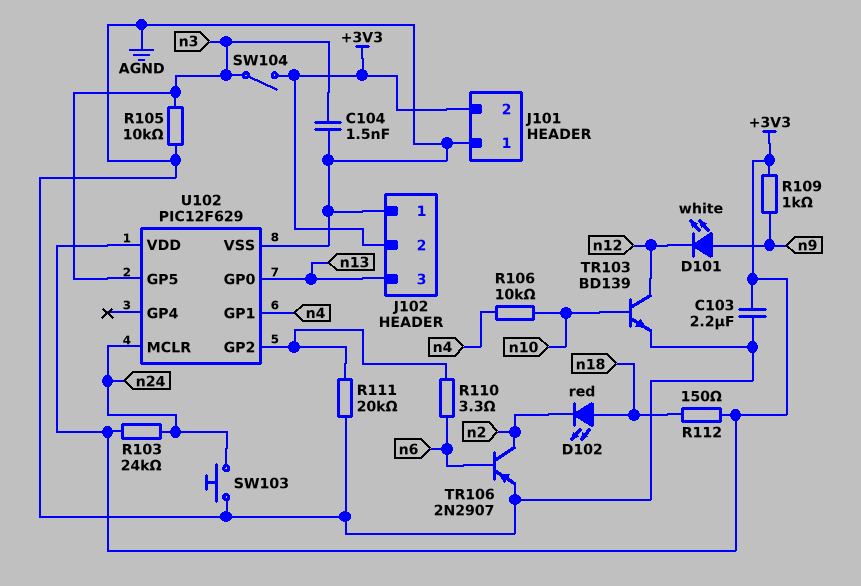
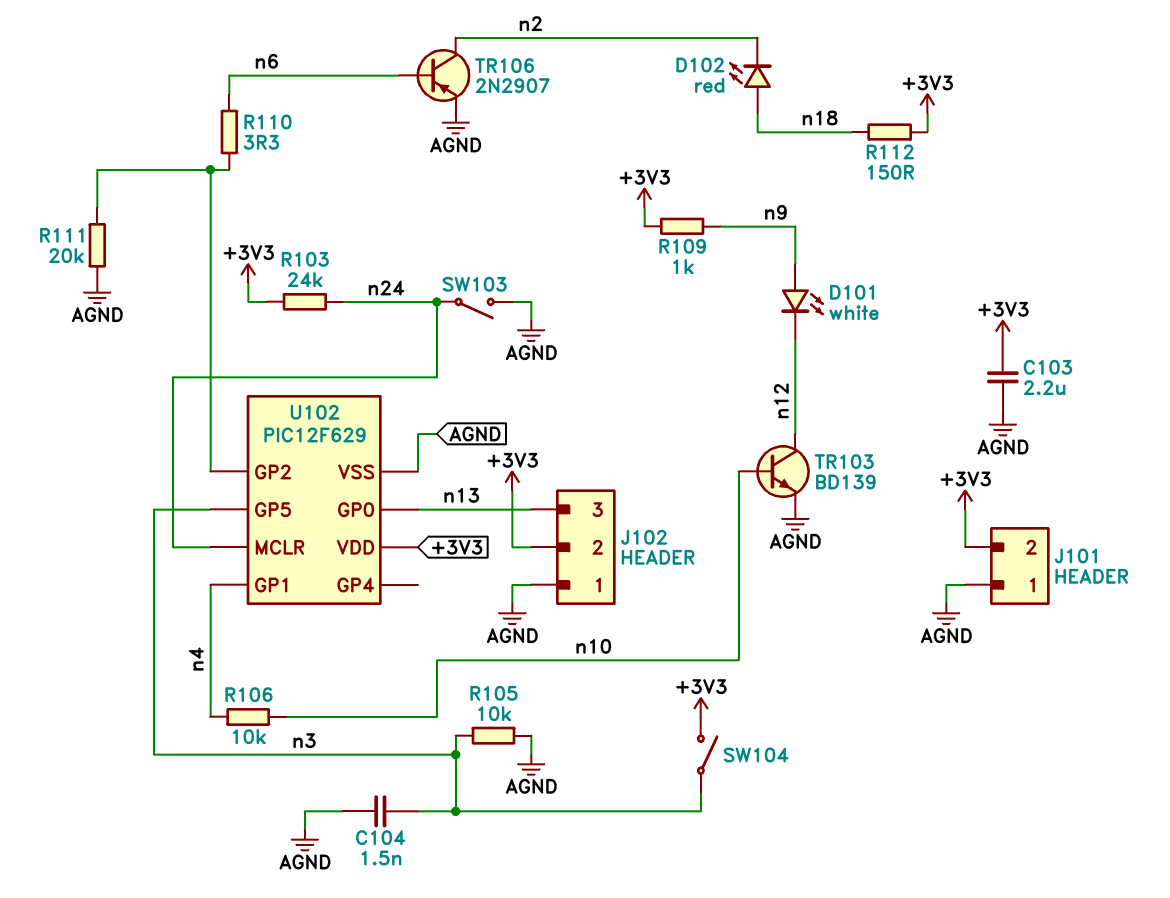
SW103: button (AGND, n24) -> switch (AGND, n24)

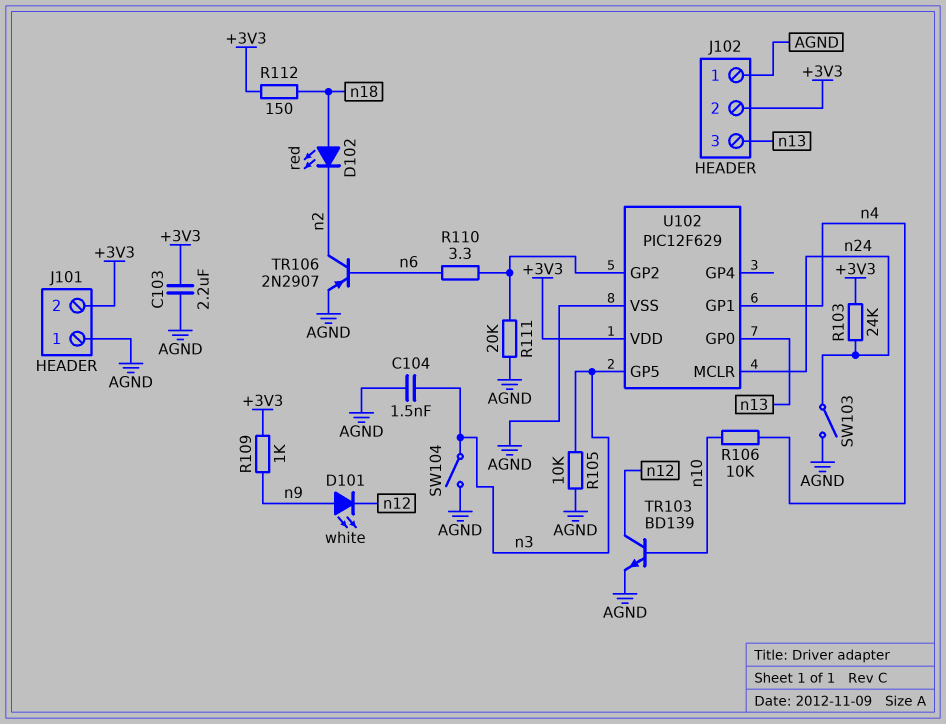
SW104: switch (+3V3, n3) -> switch (AGND, n3)

